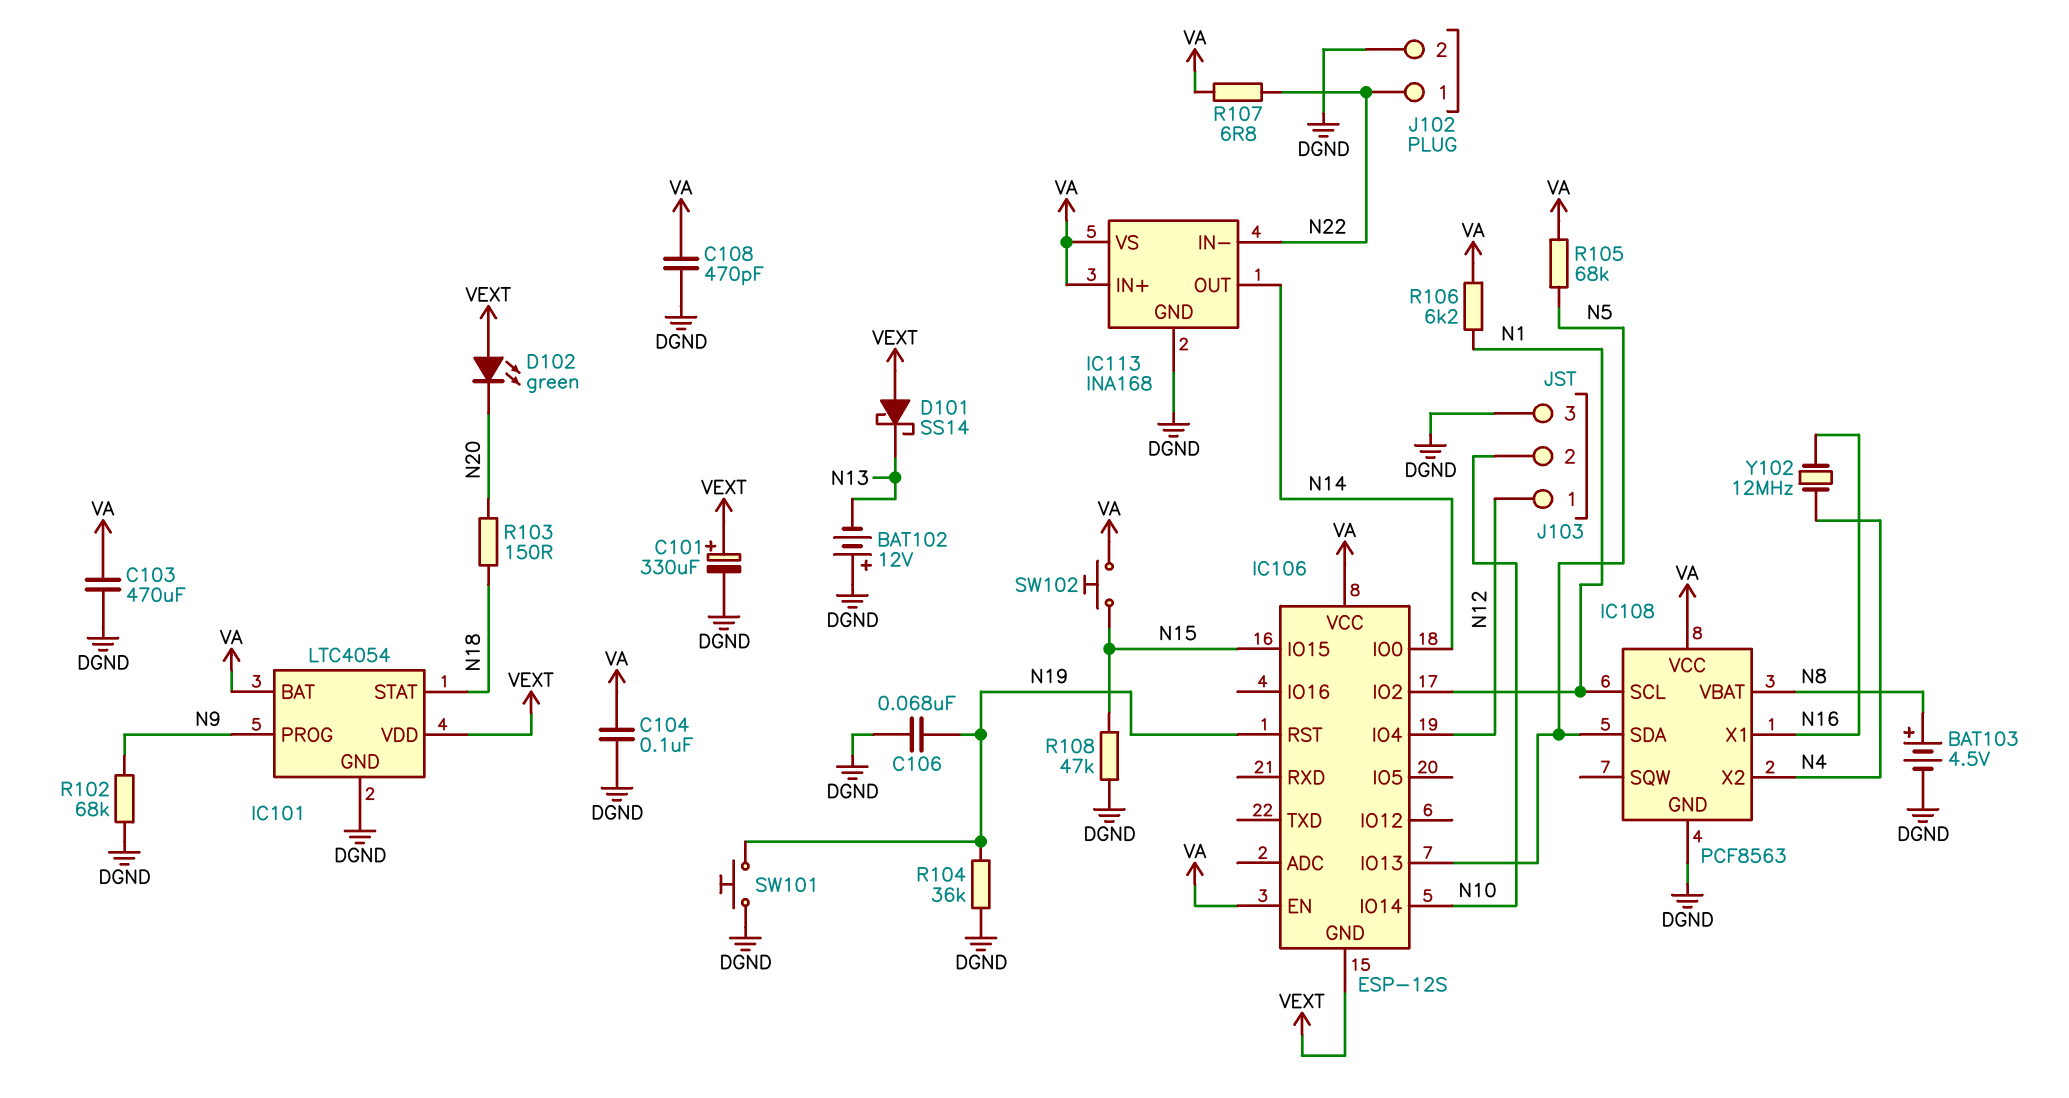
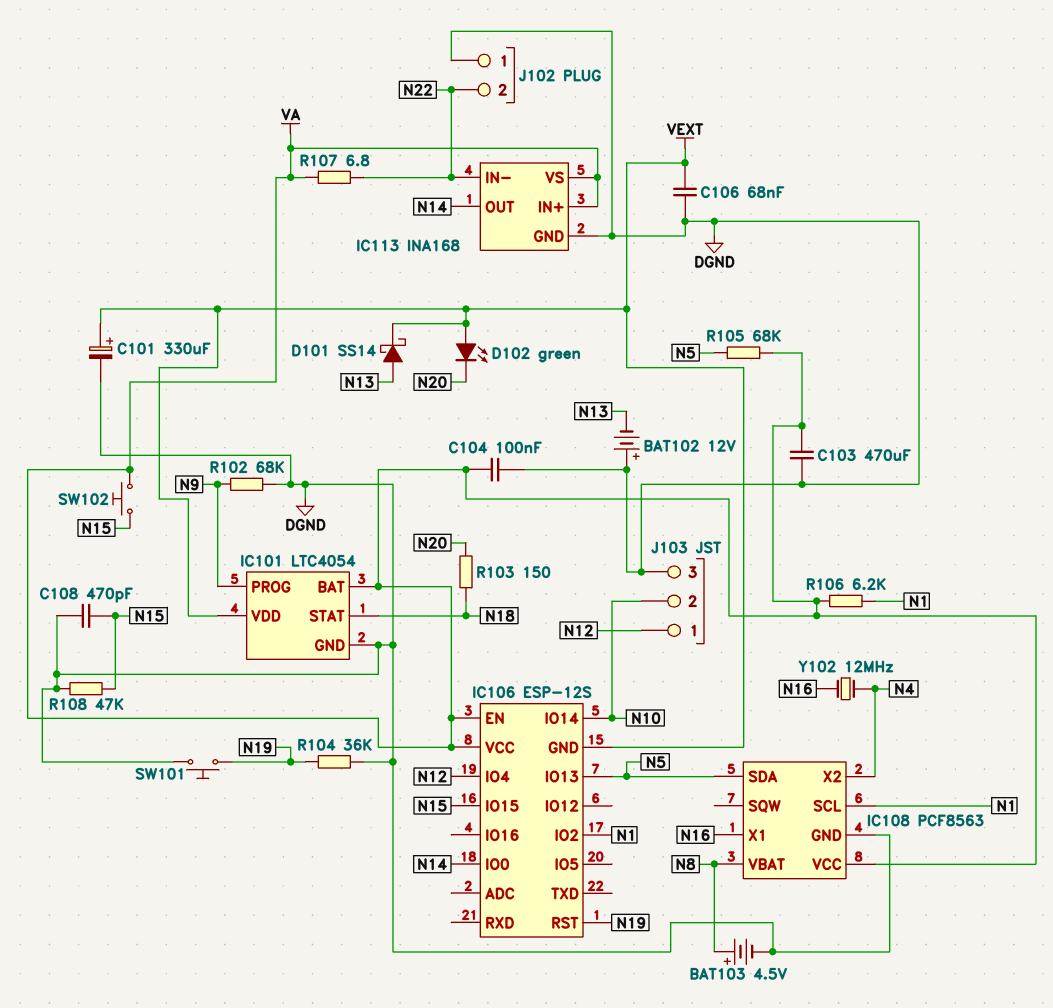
C106: 68nF (DGND, N19) -> 68nF (DGND, VEXT)
C108: 470pF (DGND, VA) -> 470pF (DGND, N15)
D101: schottky SS14 (A VEXT, K N13) -> schottky SS14 (A N13, K VEXT)
J102 pin 1: N22 -> DGND
J102 pin 2: DGND -> N22

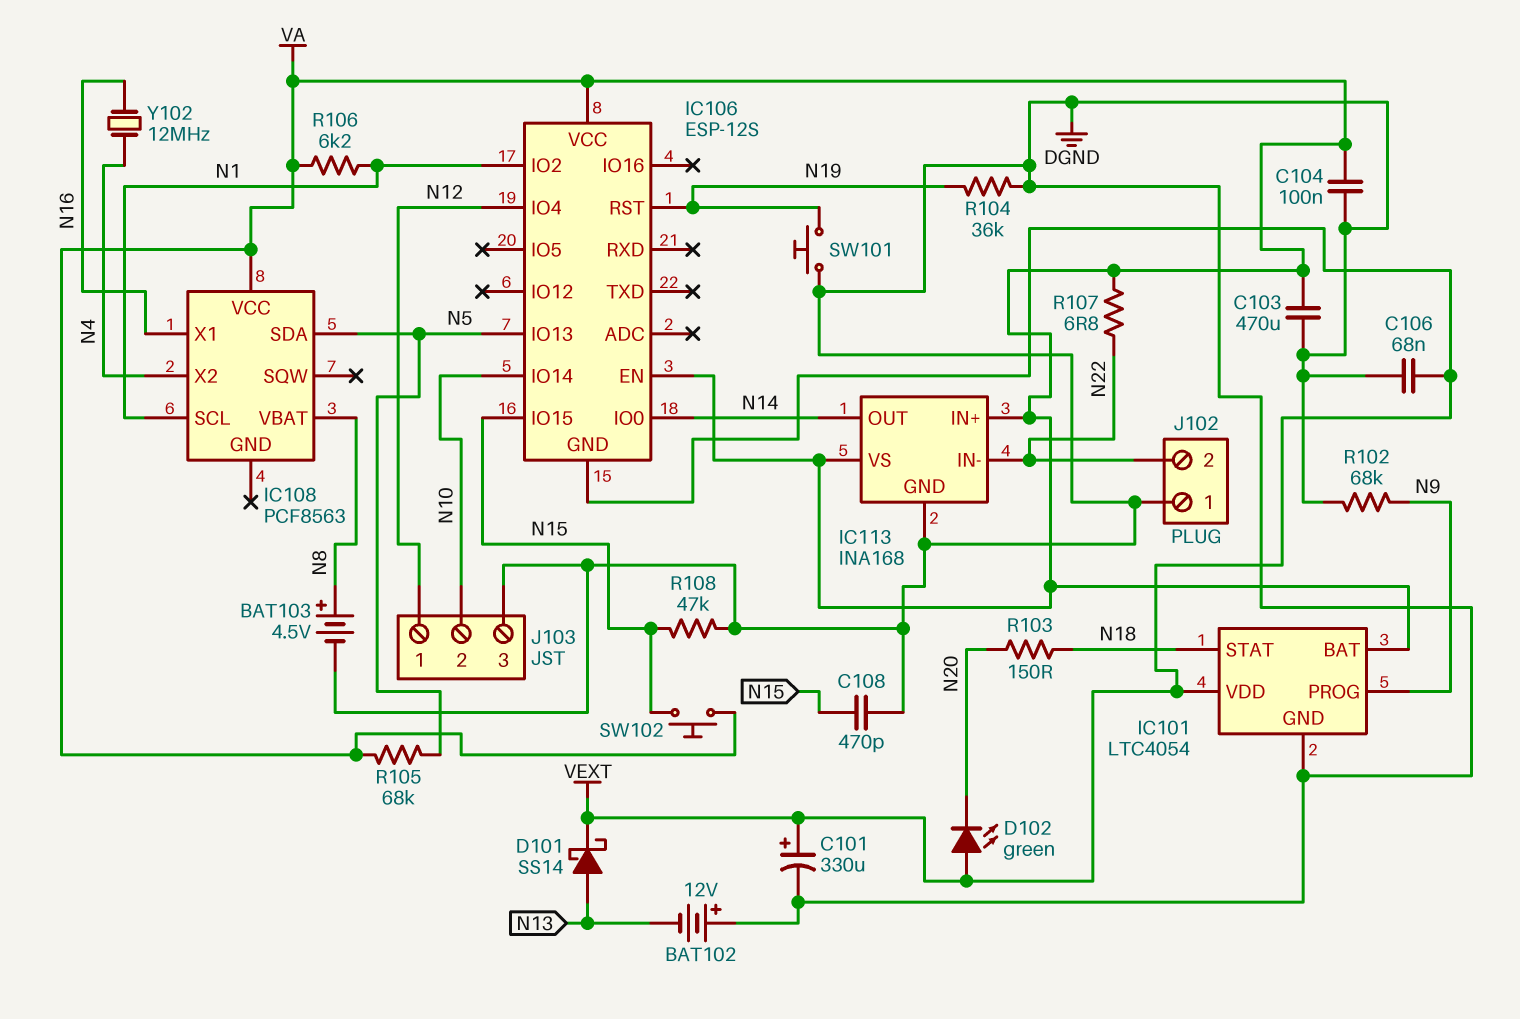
IC108 pin GND: DGND -> none

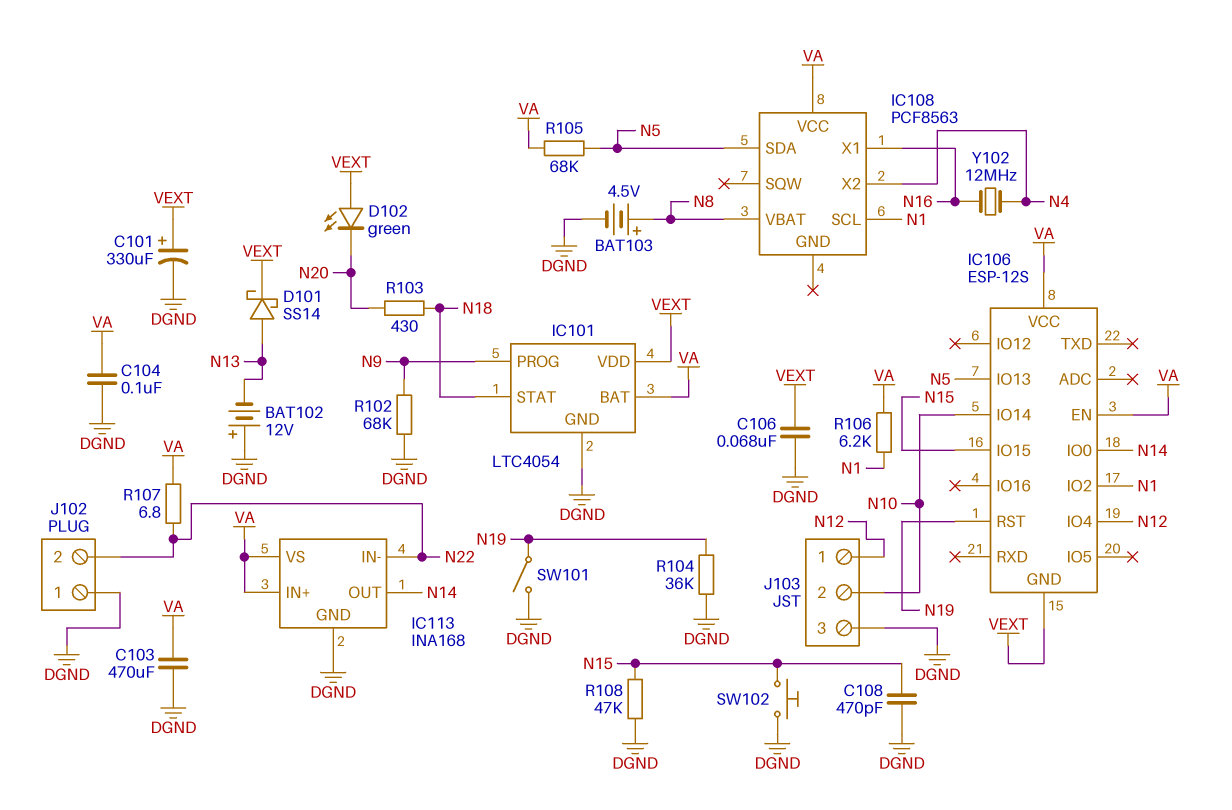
R103: 150 (N18, N20) -> 430 (N18, N20)
SW101: button (DGND, N19) -> switch (DGND, N19)
SW102: button (N15, VA) -> button (DGND, N15)

